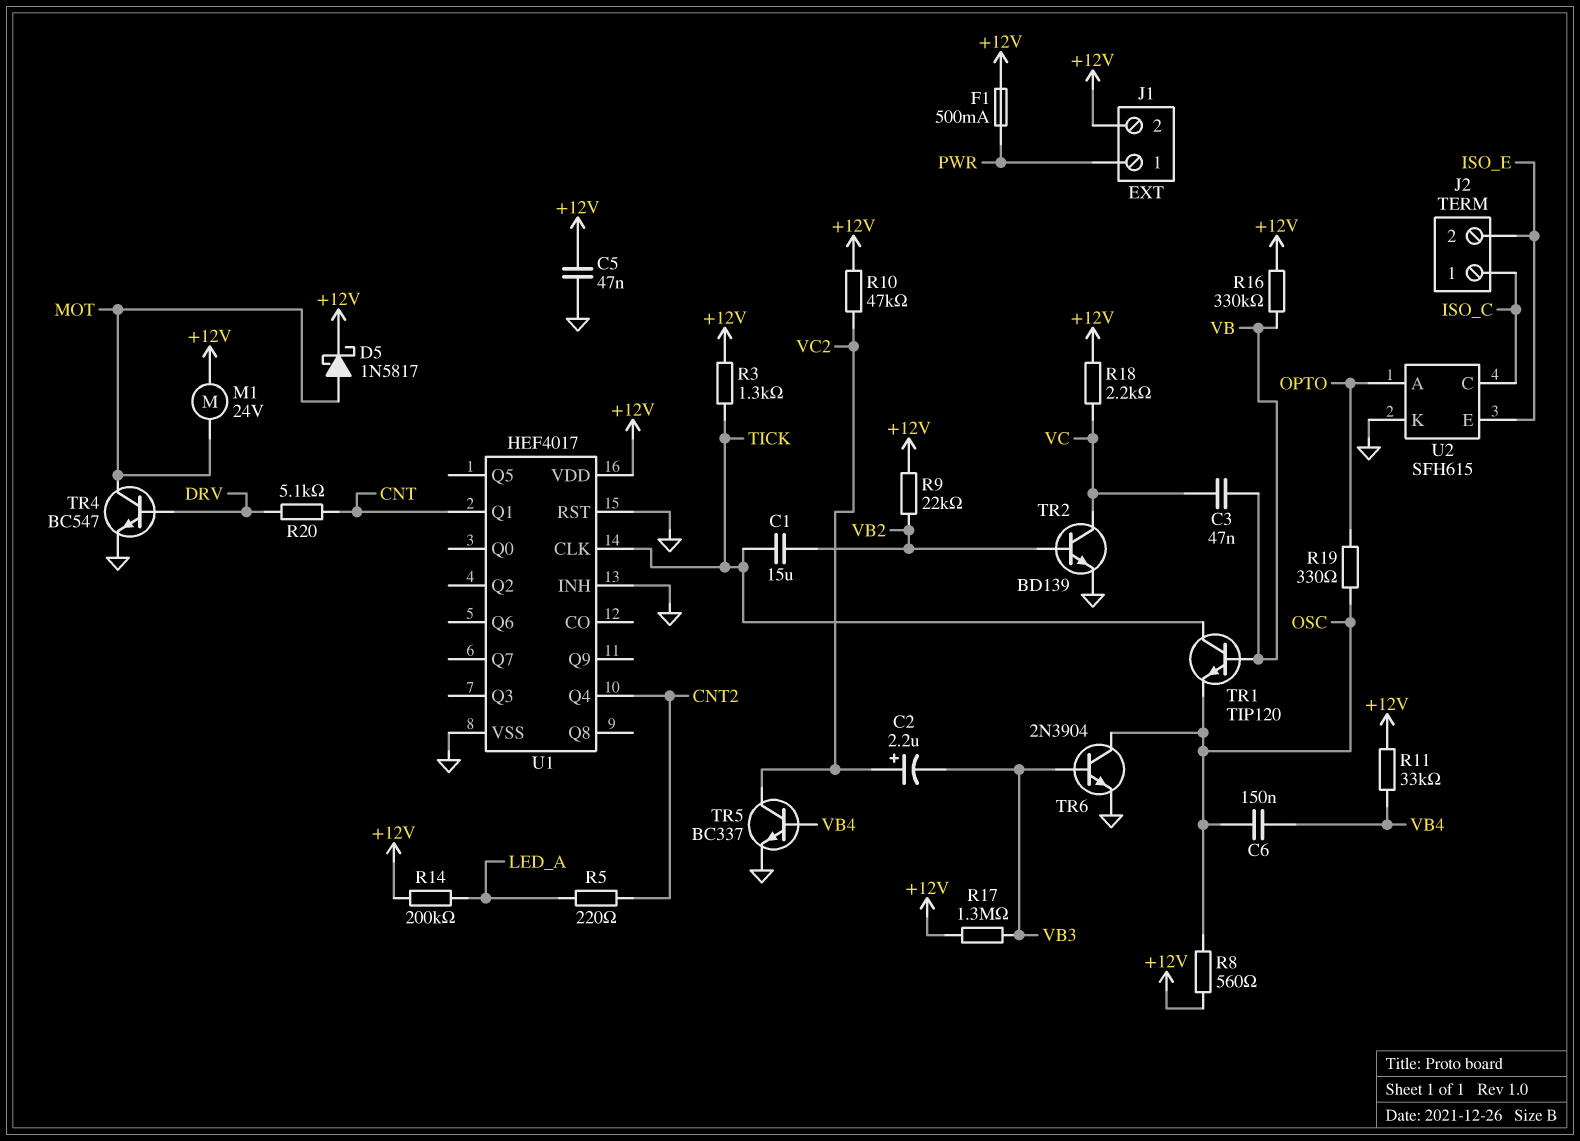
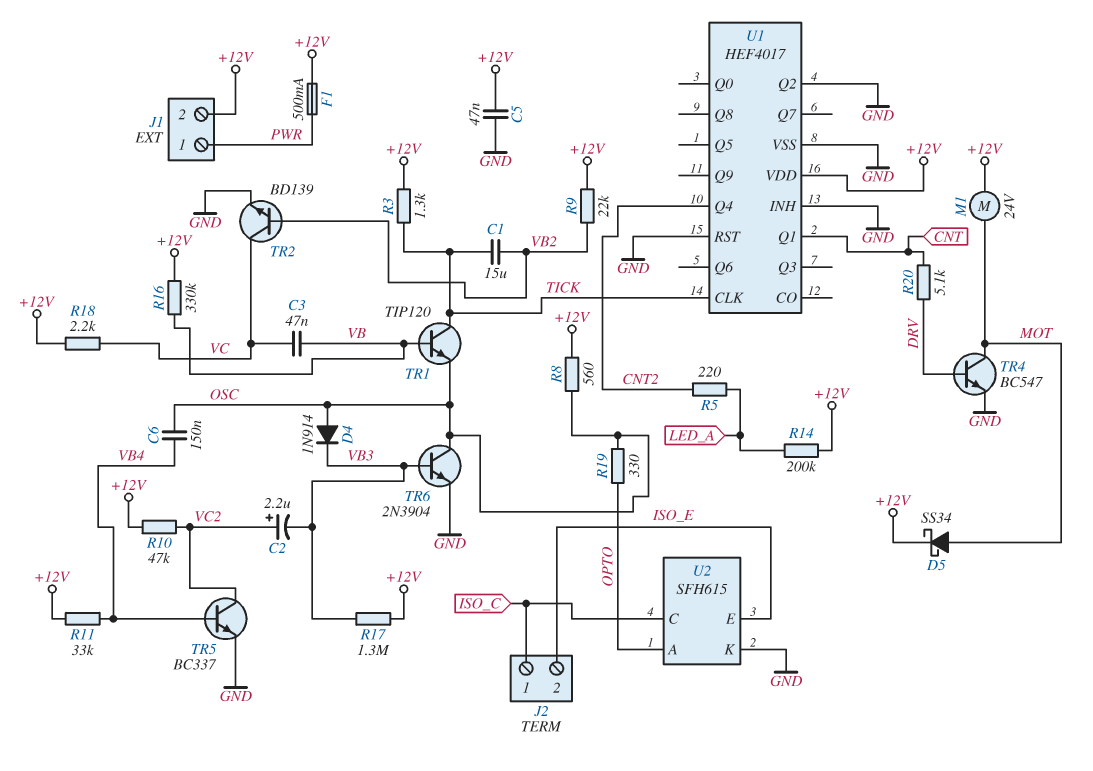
D4: none -> diode 1N914 (A OSC, K VB3)
D5: schottky 1N5817 (A MOT, K +12V) -> schottky SS34 (A MOT, K +12V)
U1 pin Q2: none -> GND

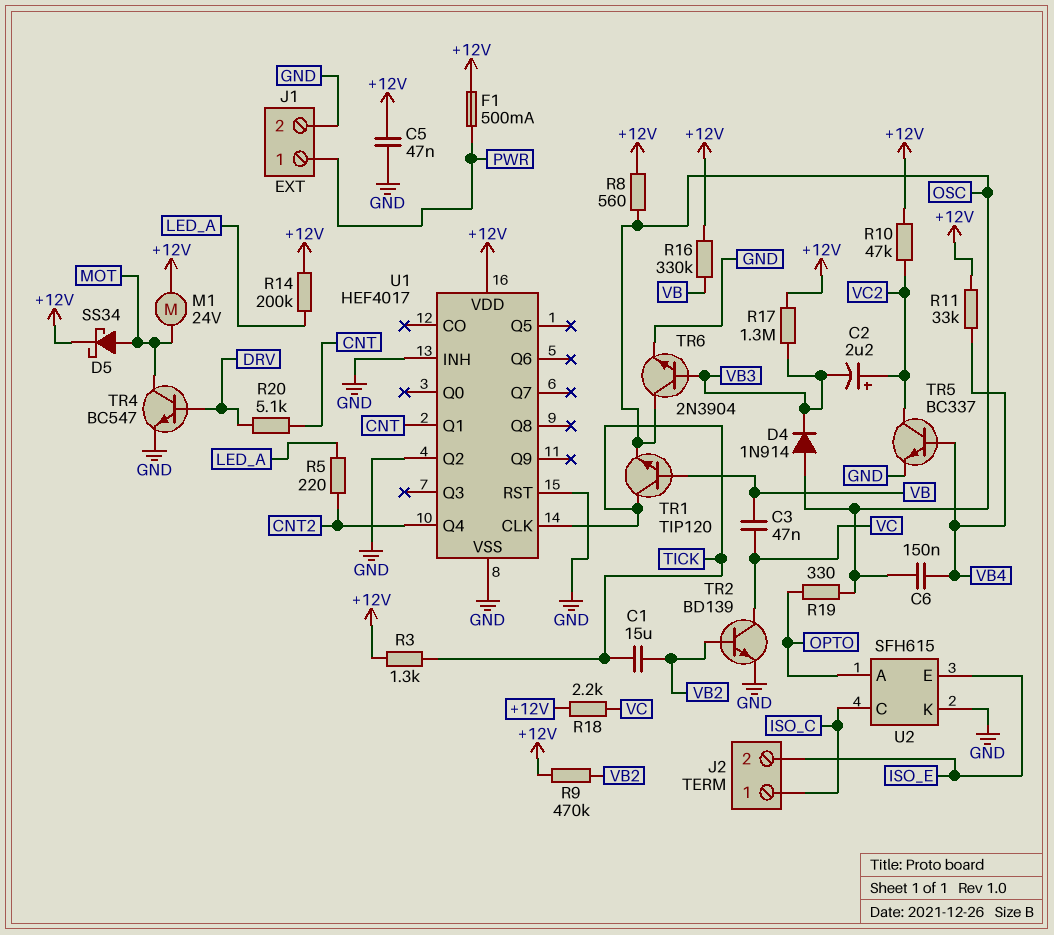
J1 pin 2: +12V -> GND
R9: 22k (+12V, VB2) -> 470k (+12V, VB2)

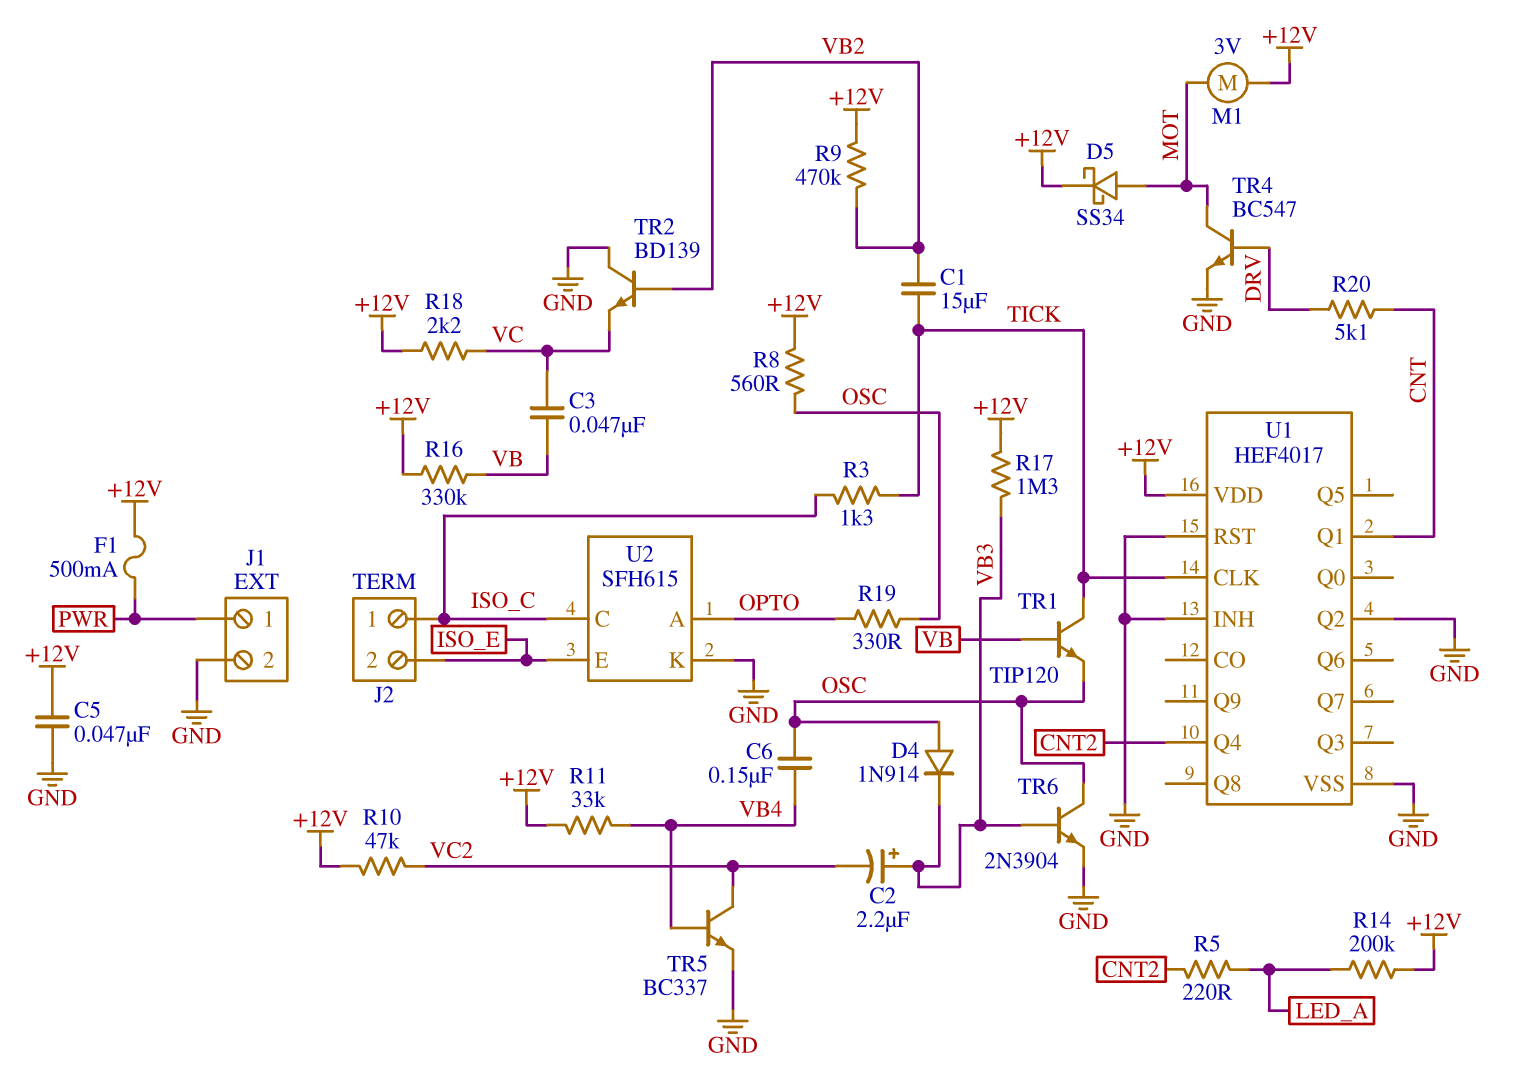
C2: 2.2uF (plus VC2, minus VB3) -> 2.2uF (plus VB3, minus VC2)
M1: motor 24V (+12V, MOT) -> motor 3V (+12V, MOT)
R3: 1.3k (+12V, TICK) -> 1.3k (ISO_C, TICK)
TR2: NPN BD139 (B VB2, C VC, E GND) -> NPN BD139 (B VB2, C GND, E VC)

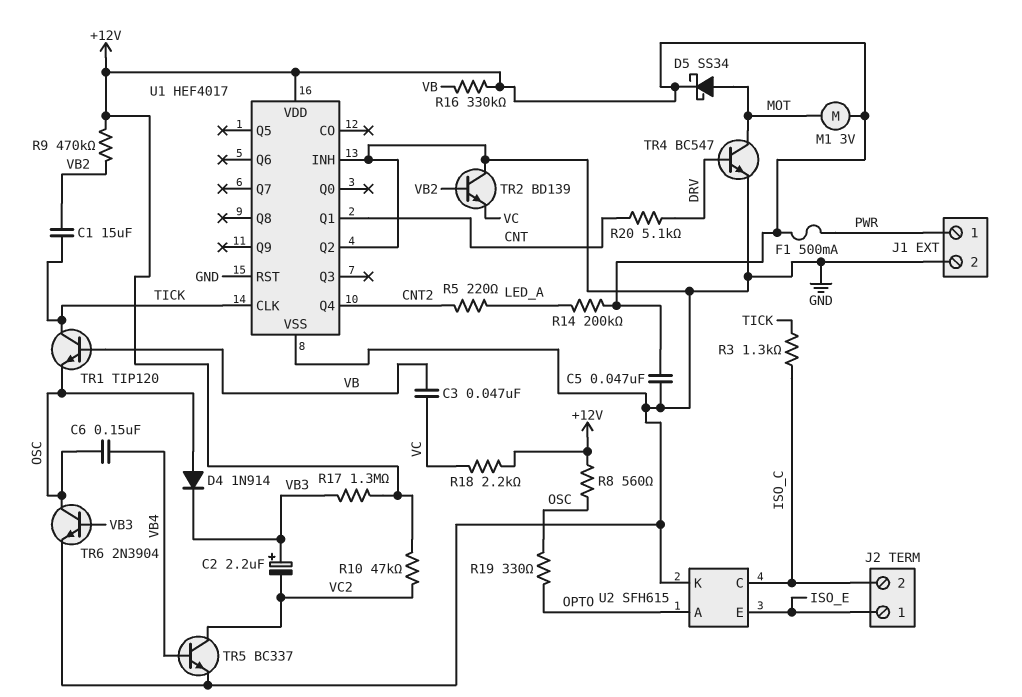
J2 pin 1: ISO_C -> ISO_E
J2 pin 2: ISO_E -> ISO_C
R11: 33k (+12V, VB4) -> none

